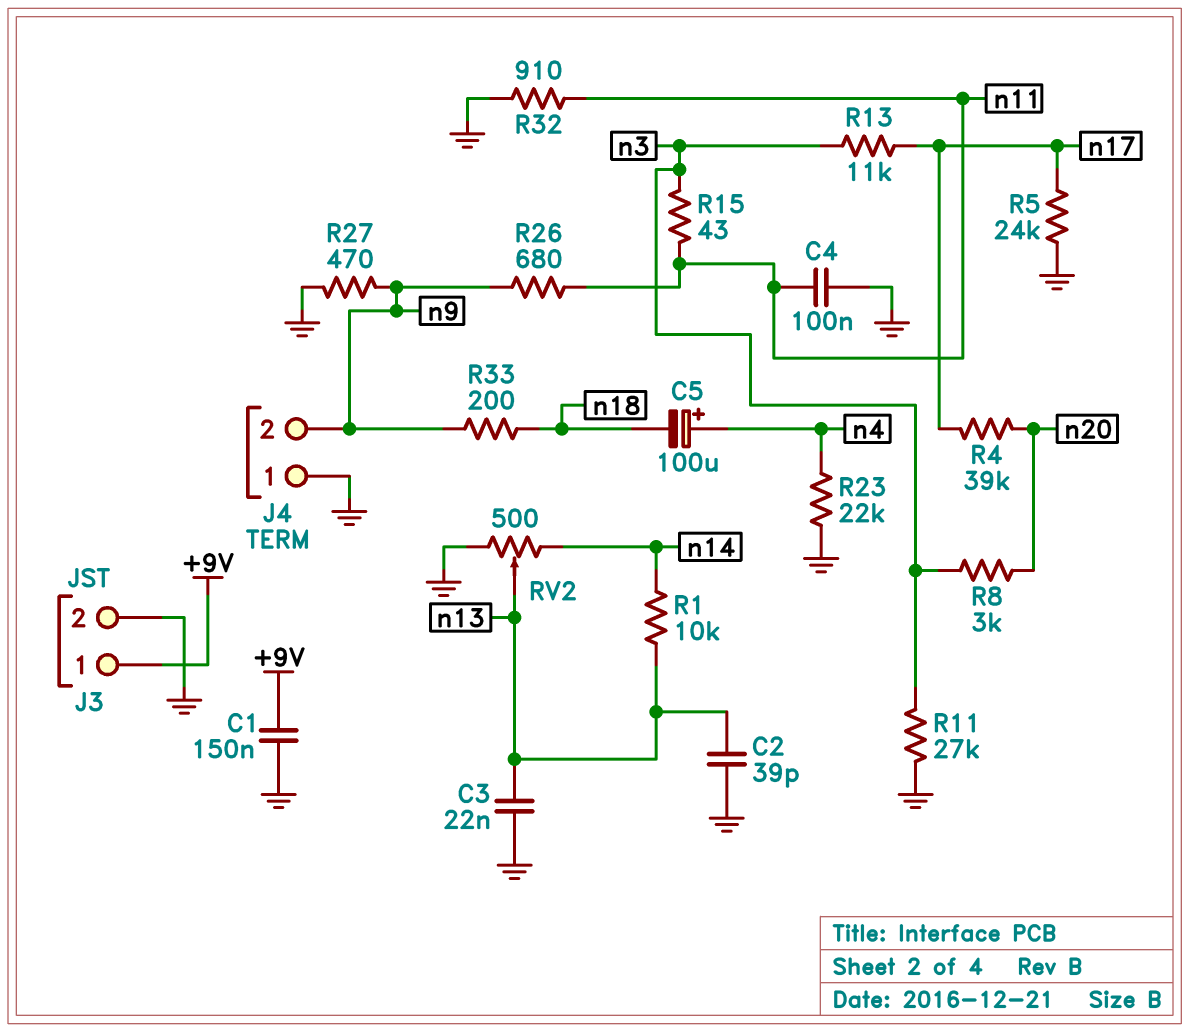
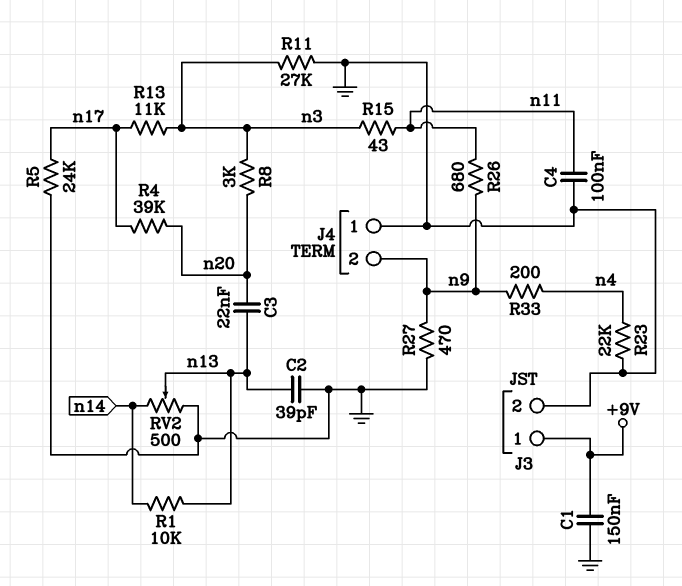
C3: 22nF (GND, n13) -> 22nF (n13, n20)
C5: 100uF (plus n4, minus n18) -> none
R32: 910 (GND, n11) -> none
R33: 200 (n9, n18) -> 200 (n4, n9)

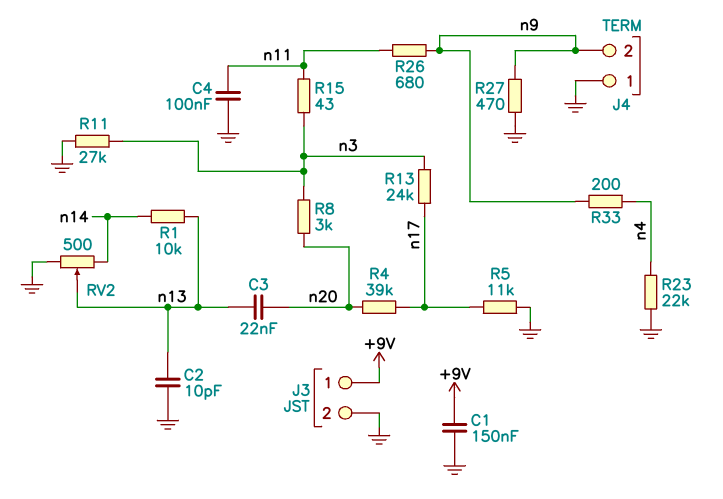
C2: 39pF (GND, n13) -> 10pF (GND, n13)
R5: 24k (GND, n17) -> 11k (GND, n17)
R13: 11k (n3, n17) -> 24k (n3, n17)

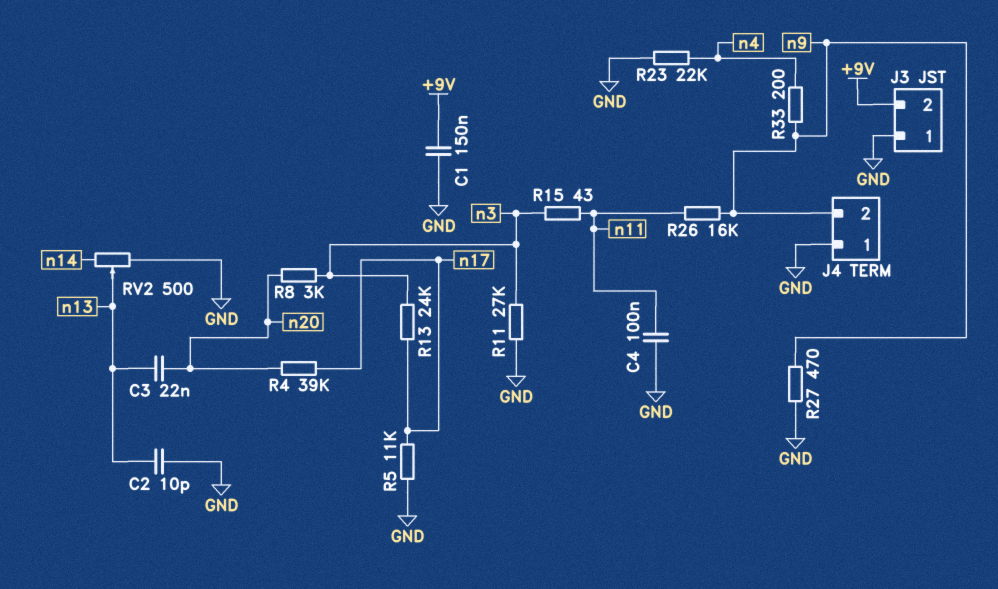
J3 pin 1: +9V -> GND
J3 pin 2: GND -> +9V
R1: 10k (n13, n14) -> none
R26: 680 (n9, n11) -> 16k (n9, n11)

